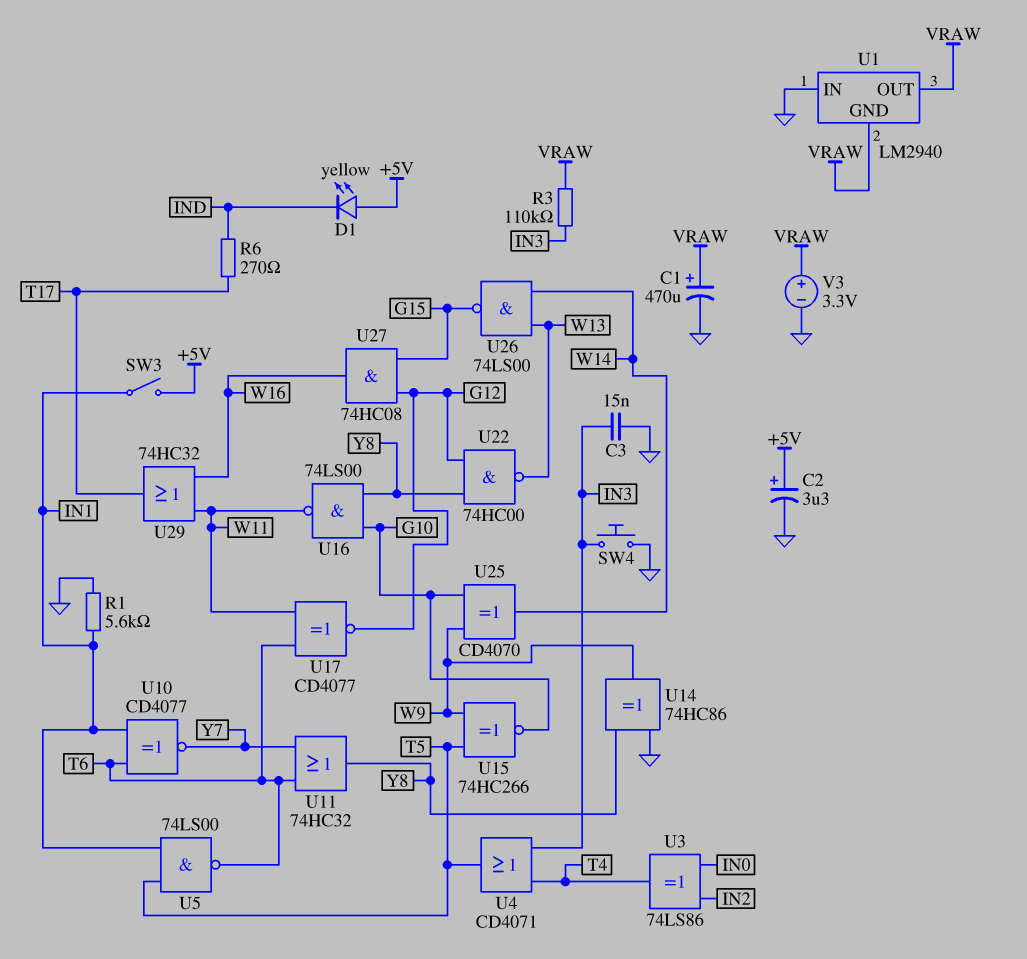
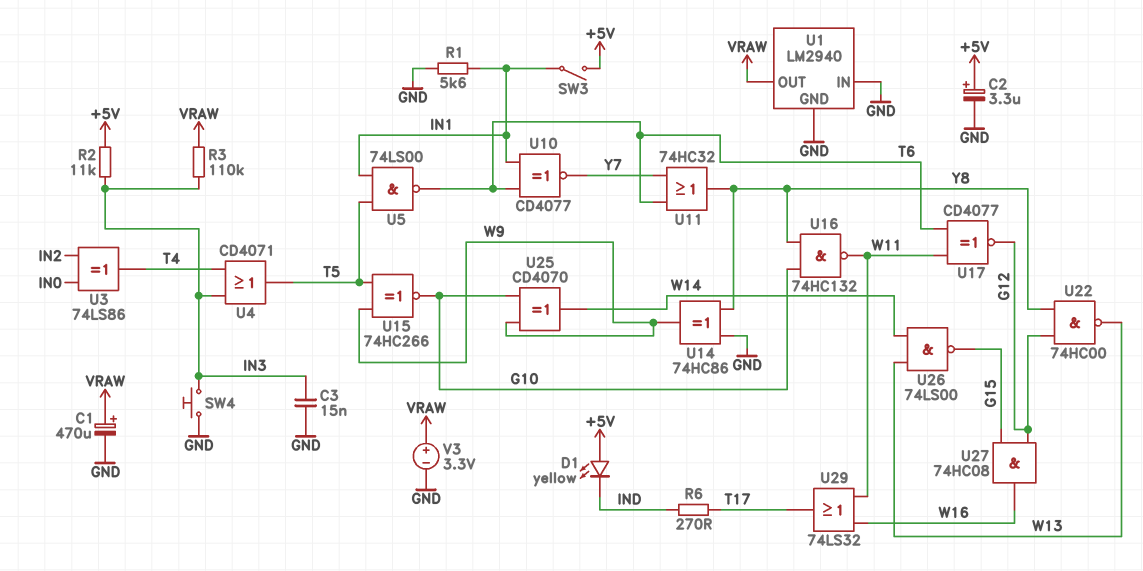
R2: none -> 11k (+5V, IN3)
U1 pin GND: VRAW -> GND
U16: NAND 74LS00 (in G10, in Y8, out W11) -> NAND 74HC132 (in G10, in Y8, out W11)
U29: OR 74HC32 (in W11, in W16, out T17) -> OR 74LS32 (in W11, in W16, out T17)

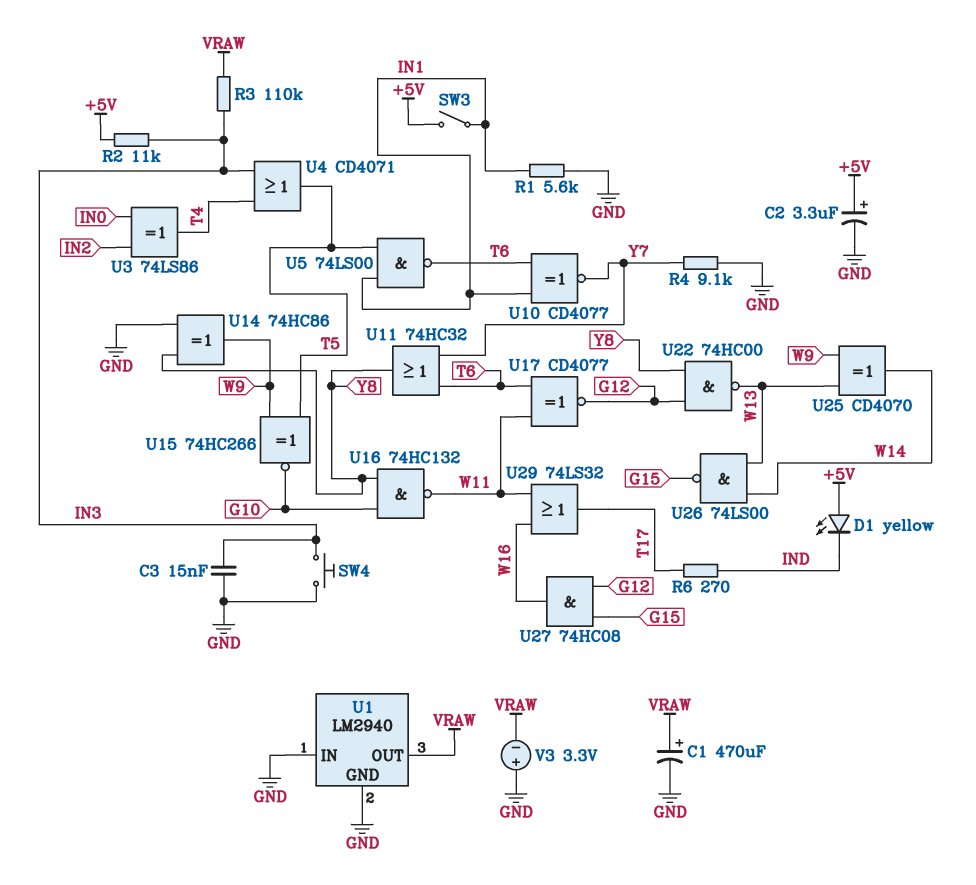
R4: none -> 9.1k (GND, Y7)
U25: XOR CD4070 (in G10, in W9, out W14) -> XOR CD4070 (in W9, in W13, out W14)
V3: 3.3V (plus VRAW, minus GND) -> 3.3V (plus GND, minus VRAW)

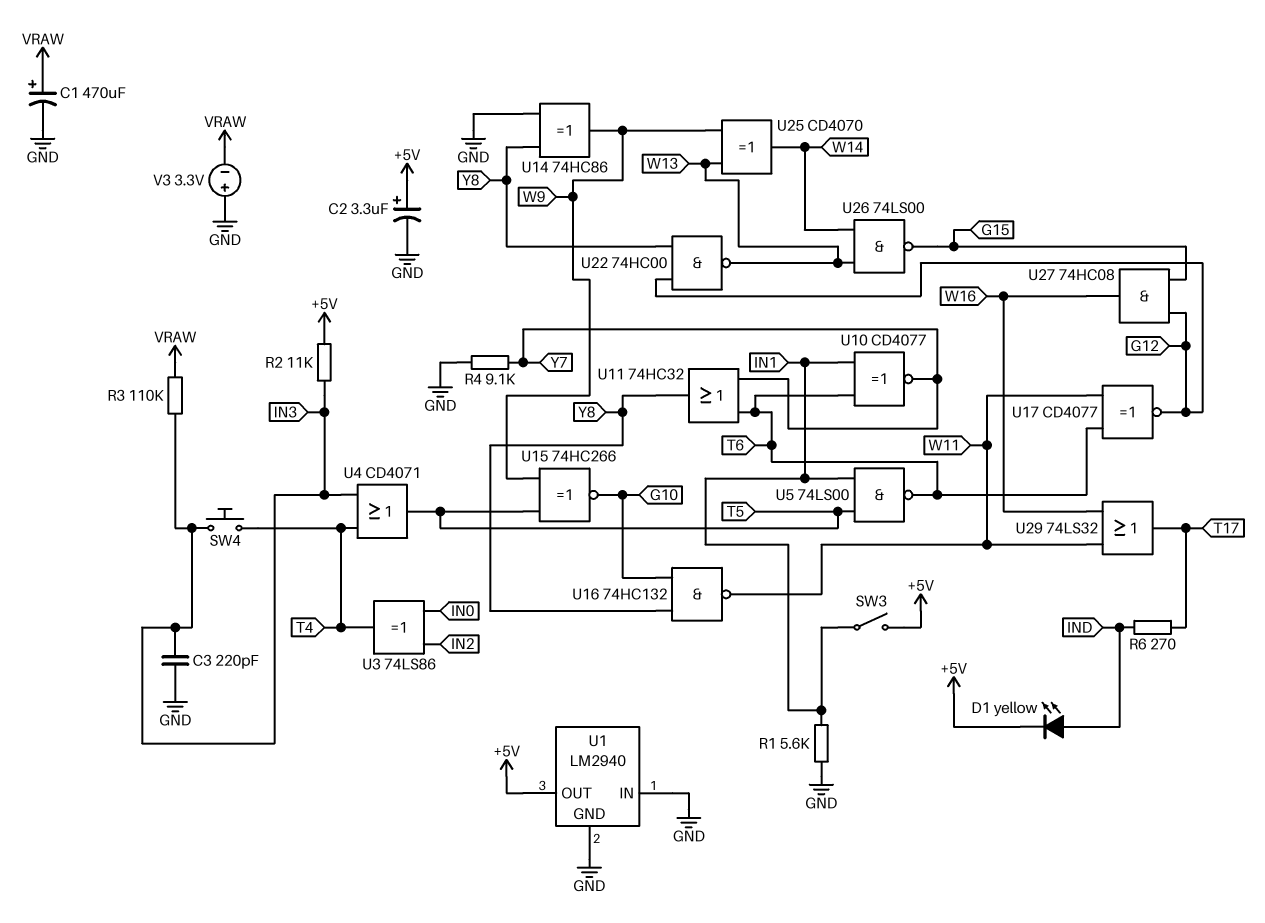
C3: 15nF (GND, IN3) -> 220pF (GND, IN3)
D1: LED yellow (A +5V, K IND) -> LED yellow (A IND, K +5V)
SW4: button (GND, IN3) -> button (IN3, T4)
U1 pin OUT: VRAW -> +5V

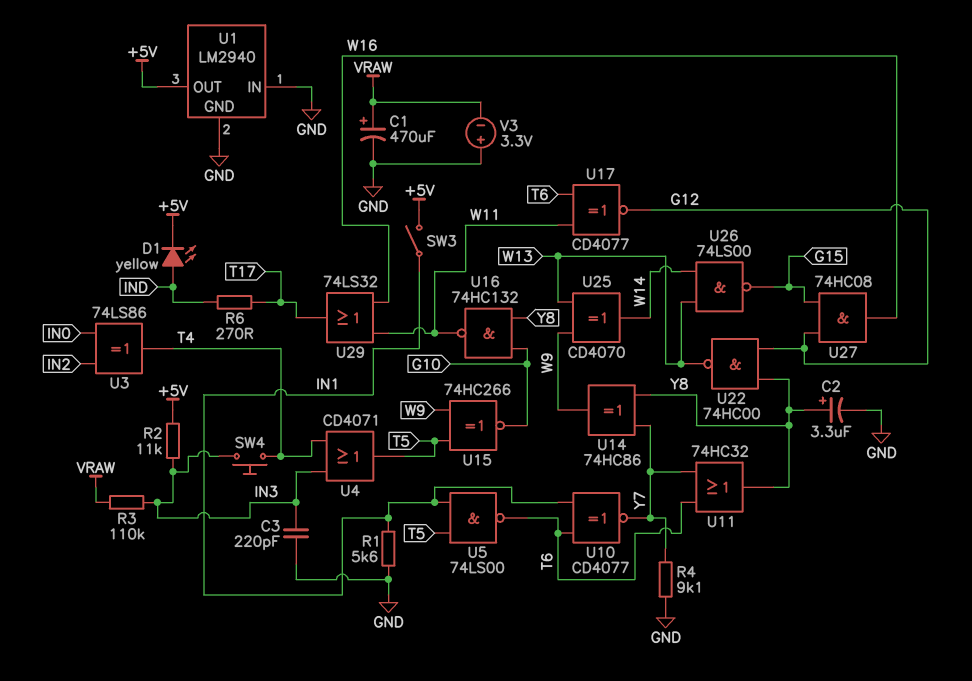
C2: 3.3uF (plus +5V, minus GND) -> 3.3uF (plus Y8, minus GND)
U14: XOR 74HC86 (in GND, in Y8, out W9) -> XOR 74HC86 (in Y7, in Y8, out W9)

